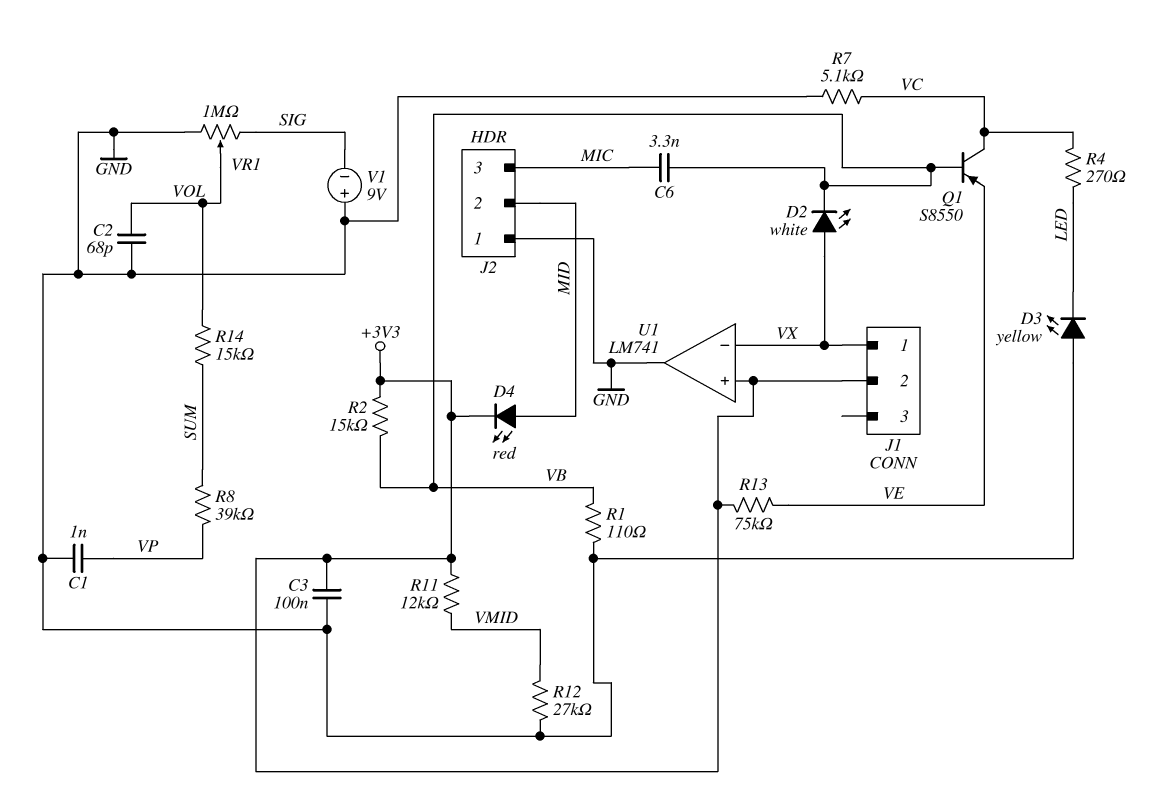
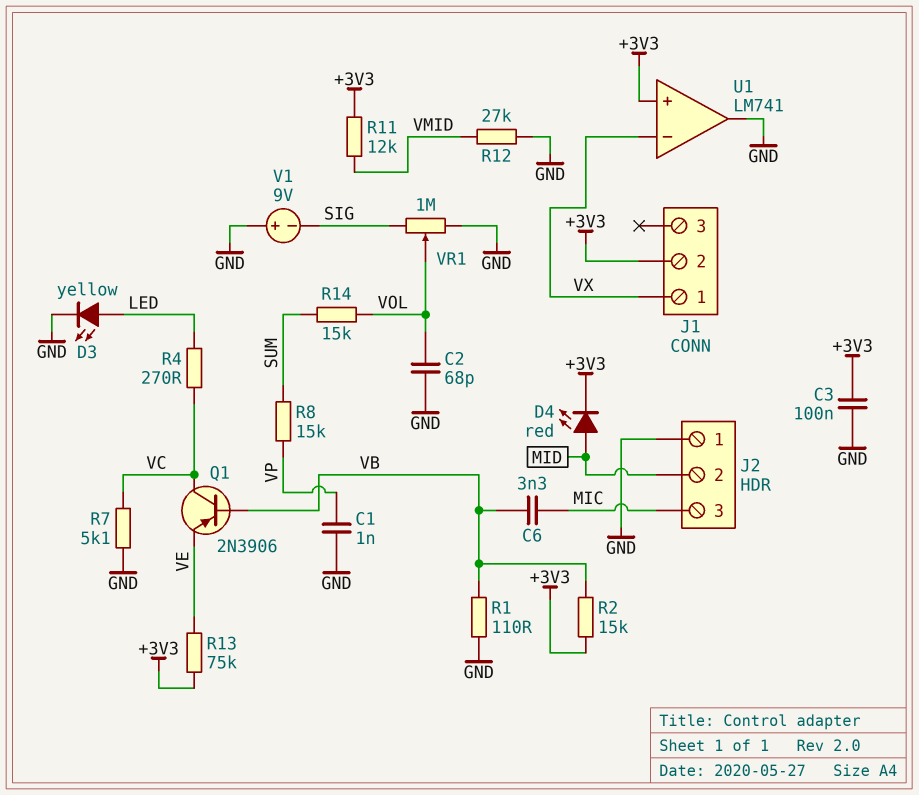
D2: LED white (A VX, K VB) -> none
D3: LED yellow (A GND, K LED) -> LED yellow (A LED, K GND)
Q1: PNP S8550 (B VB, C VC, E VE) -> PNP 2N3906 (B VB, C VC, E VE)
R8: 39k (SUM, VP) -> 15k (SUM, VP)

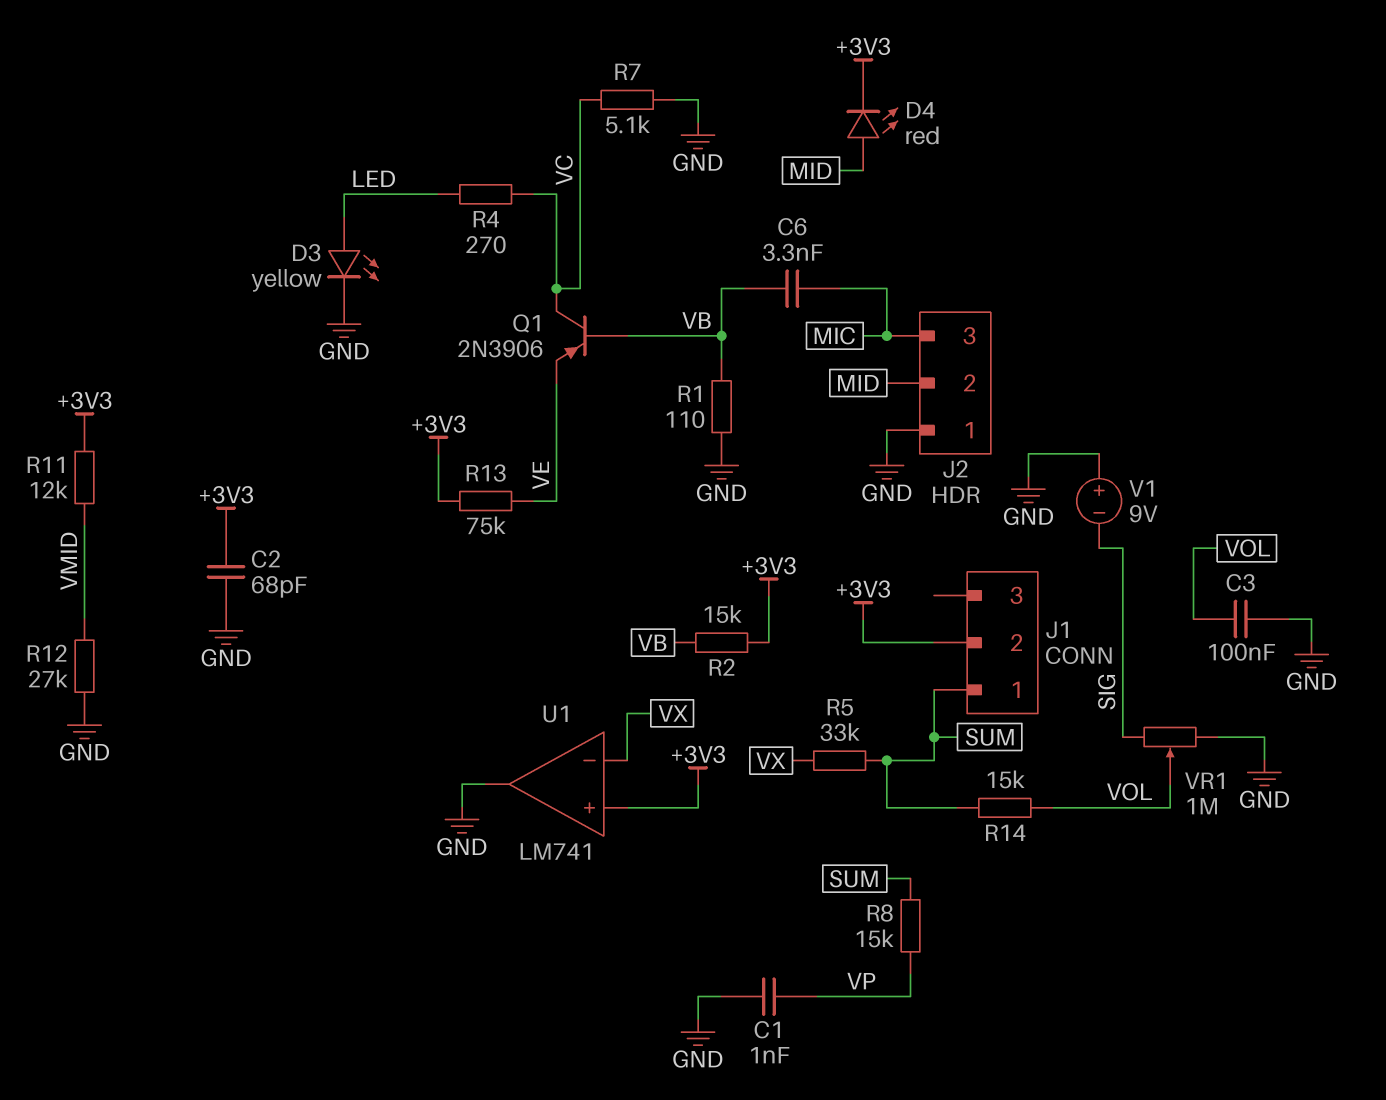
C2: 68pF (GND, VOL) -> 68pF (+3V3, GND)
C3: 100nF (+3V3, GND) -> 100nF (GND, VOL)
J1 pin 1: VX -> SUM
R5: none -> 33k (SUM, VX)

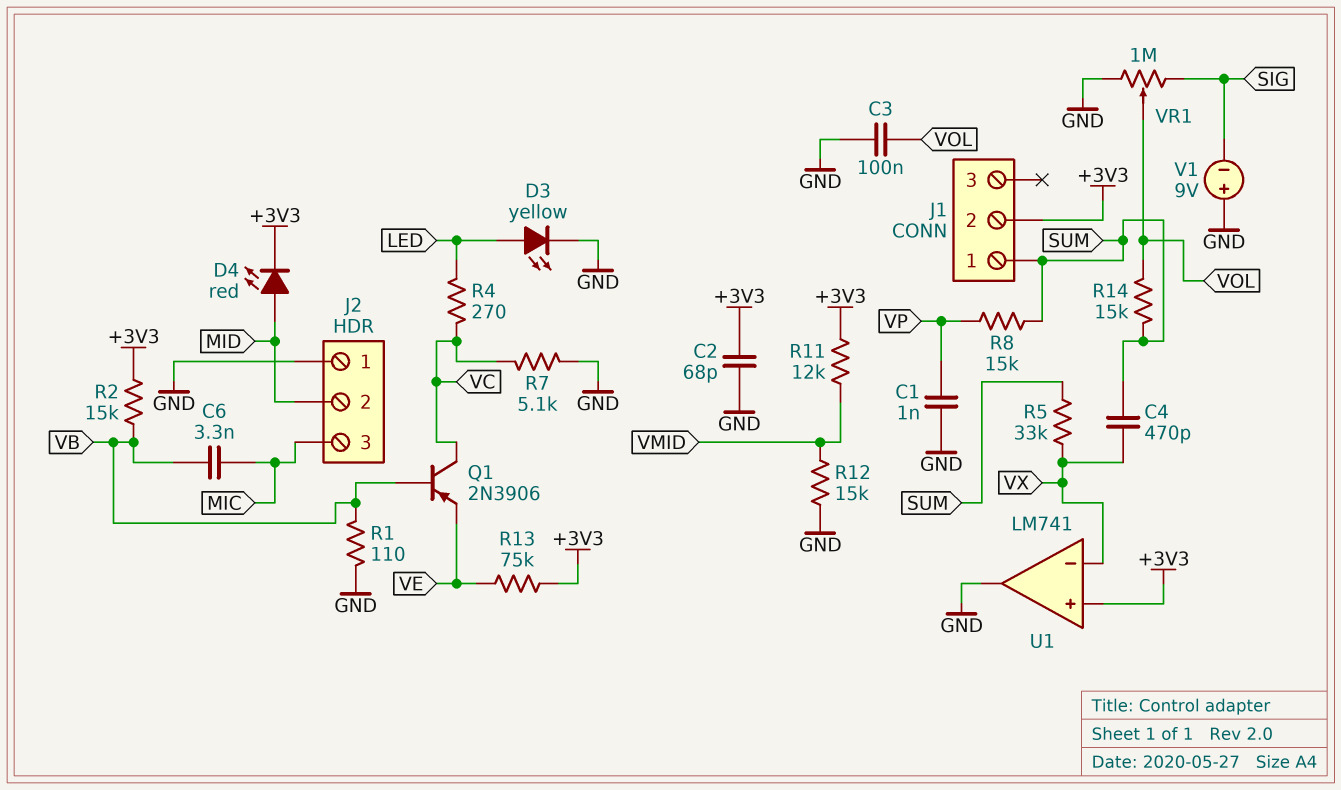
C4: none -> 470pF (SUM, VX)
R12: 27k (GND, VMID) -> 15k (GND, VMID)

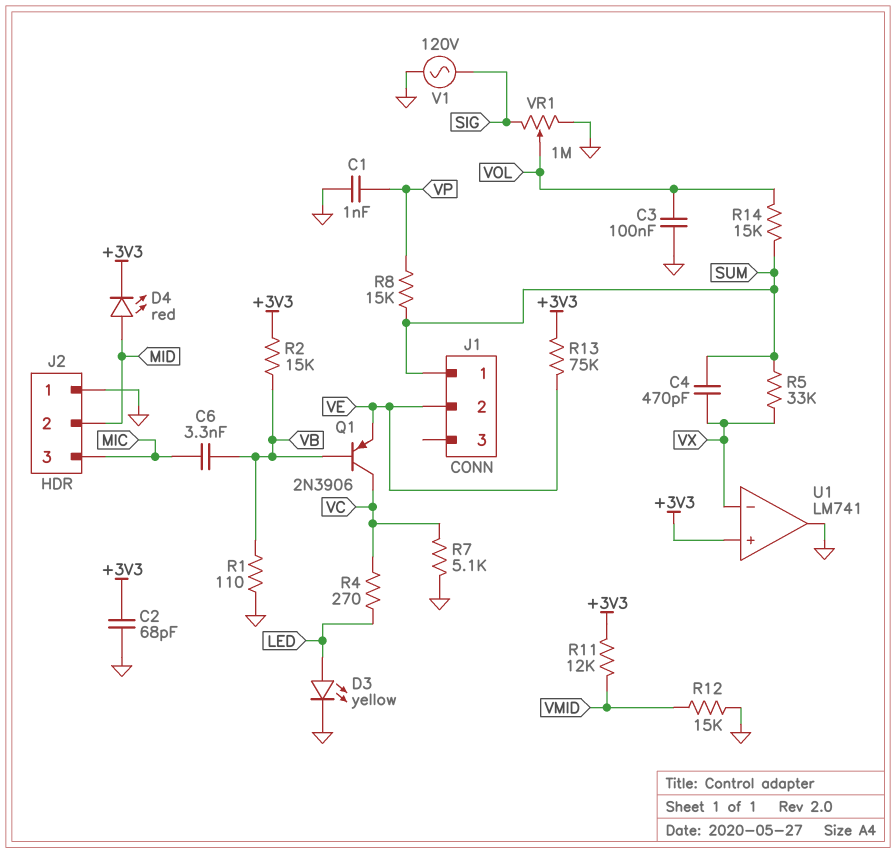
J1 pin 2: +3V3 -> VE
V1: 9V (plus GND, minus SIG) -> AC 120V (GND, SIG)

